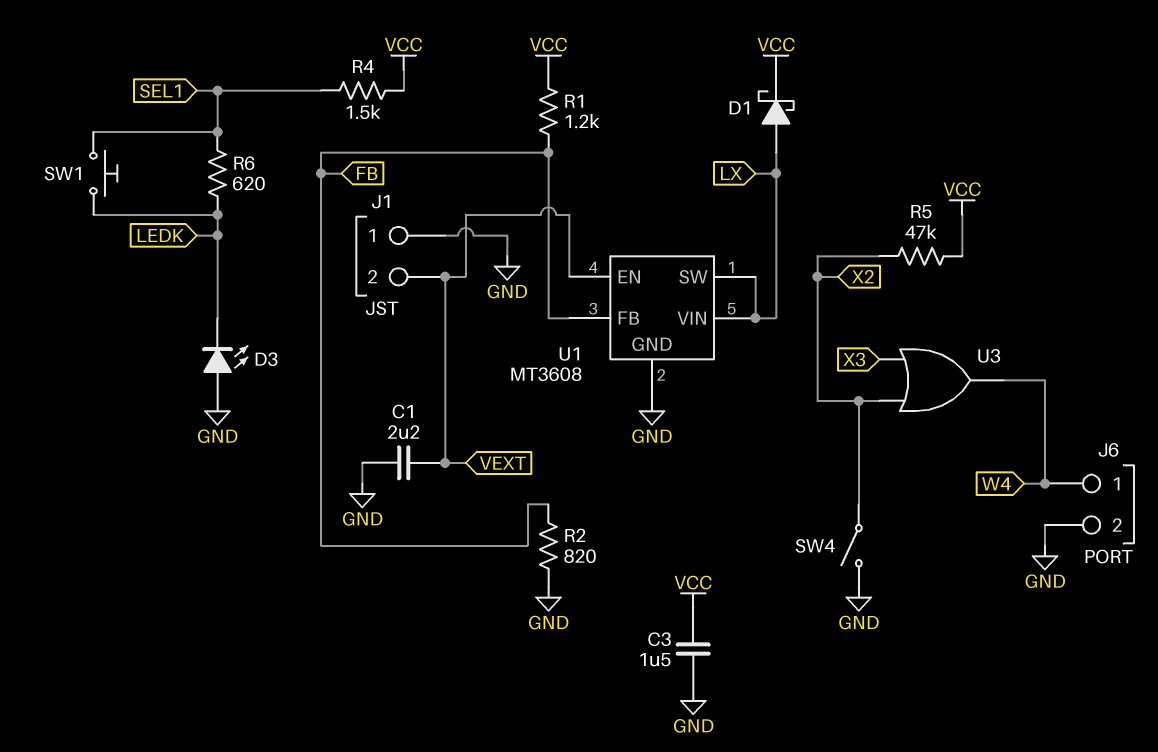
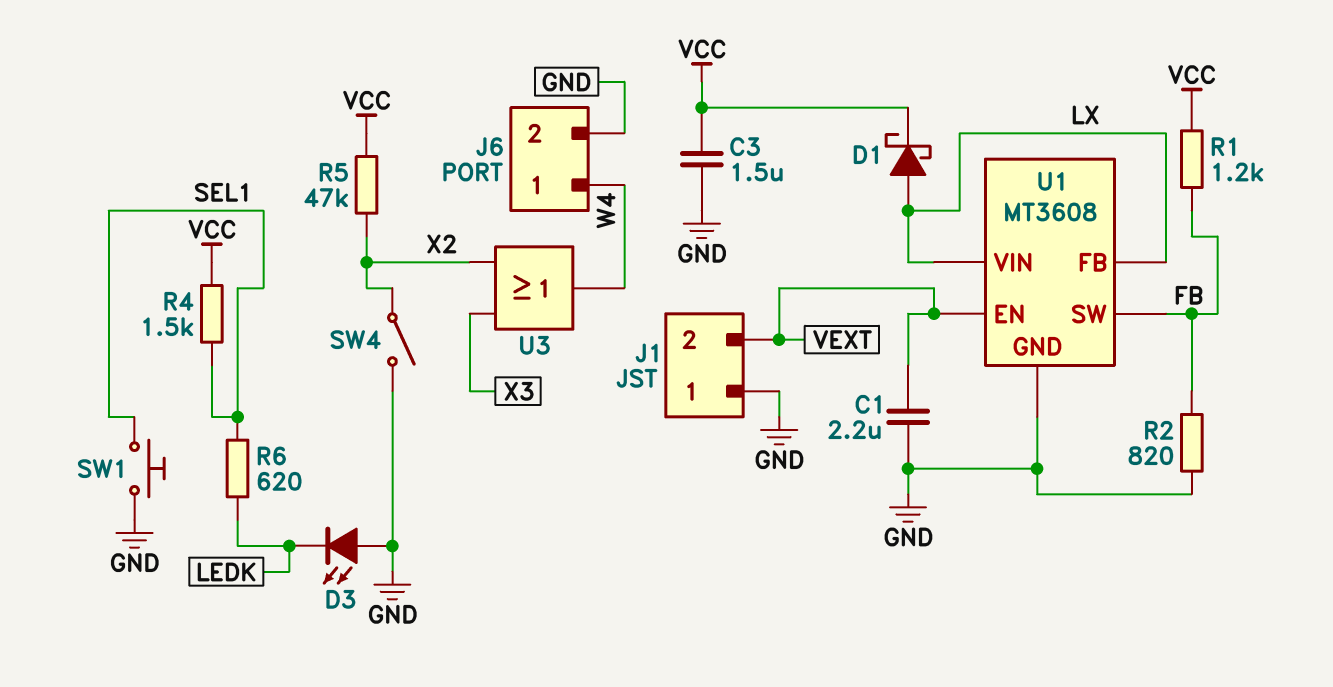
SW1: button (LEDK, SEL1) -> button (GND, SEL1)
U1 pin FB: FB -> LX
U1 pin SW: LX -> FB

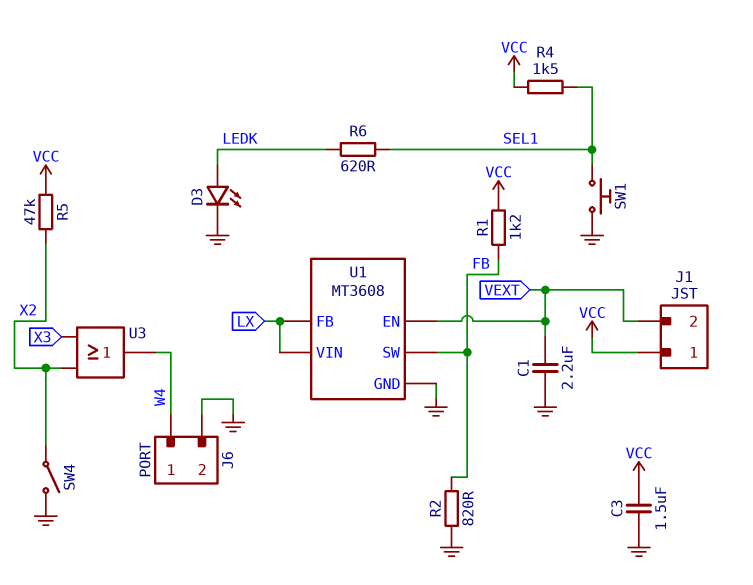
D1: schottky (A LX, K VCC) -> none
D3: LED (A GND, K LEDK) -> LED (A LEDK, K GND)
J1 pin 1: GND -> VCC

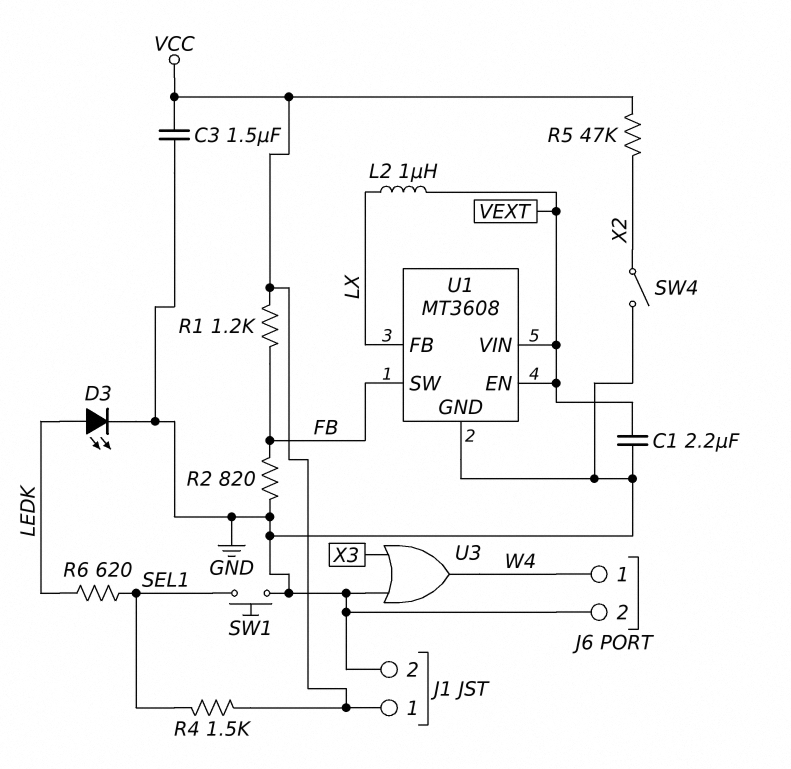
J1 pin 2: VEXT -> GND
L2: none -> 1uH (LX, VEXT)
U1 pin VIN: LX -> VEXT
U3: OR (in X2, in X3, out W4) -> OR (in GND, in X3, out W4)

